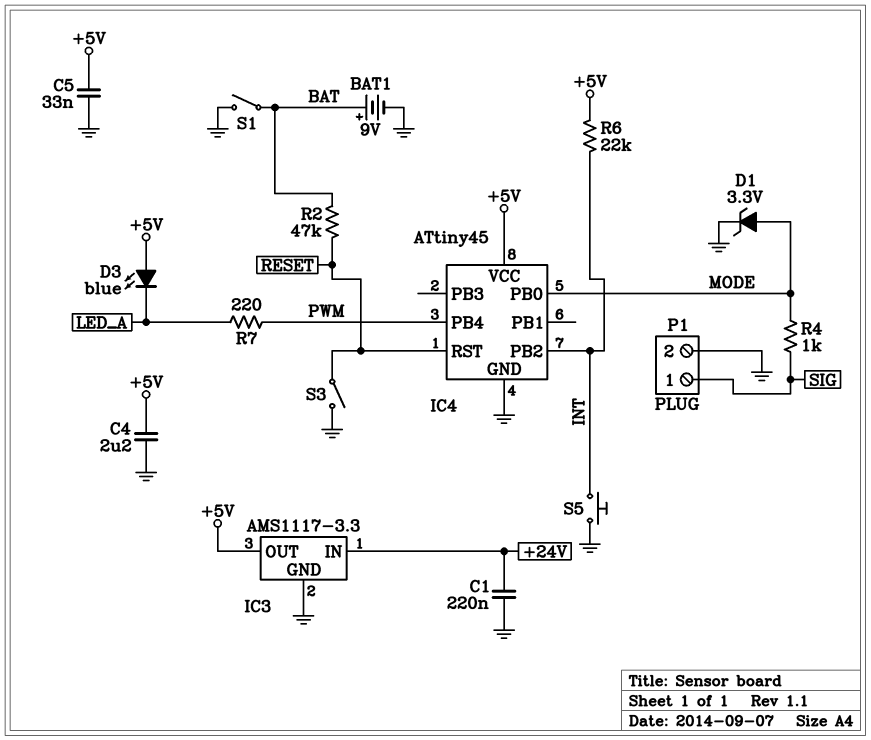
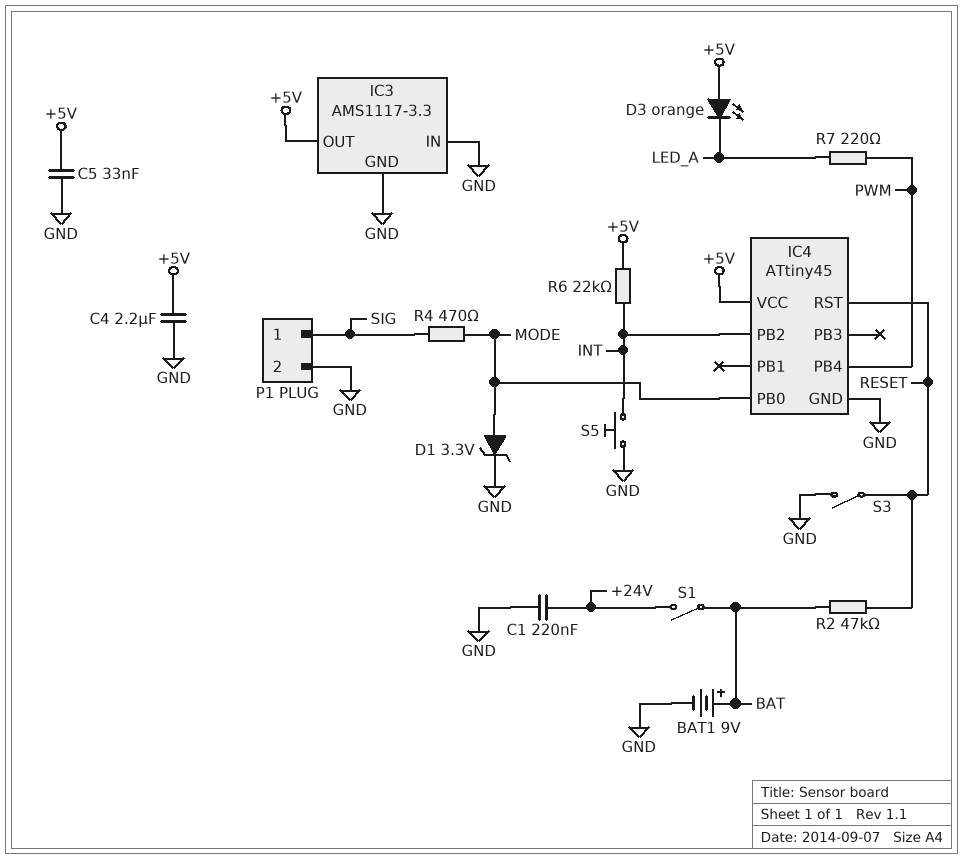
D3: LED blue (A +5V, K LED_A) -> LED orange (A +5V, K LED_A)
IC3 pin IN: +24V -> GND
R4: 1k (MODE, SIG) -> 470 (MODE, SIG)
S1: switch (BAT, GND) -> switch (+24V, BAT)

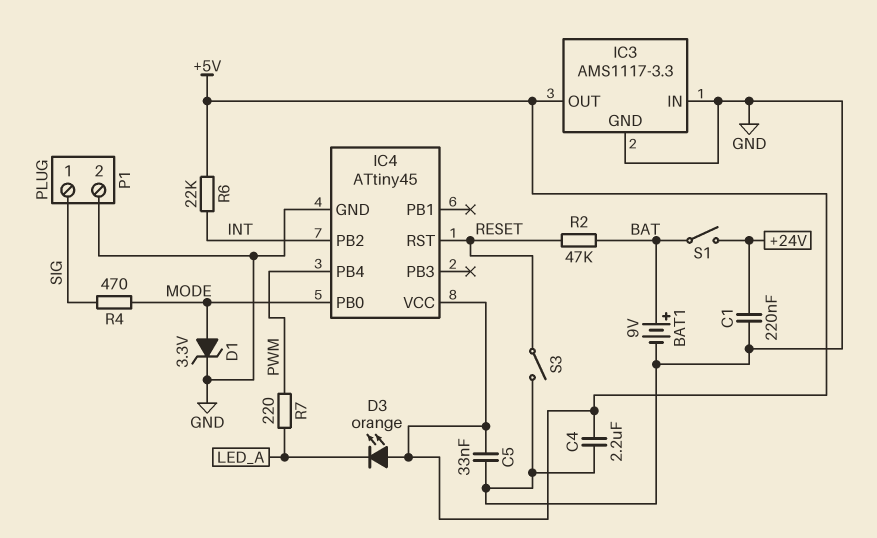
S5: button (GND, INT) -> none

